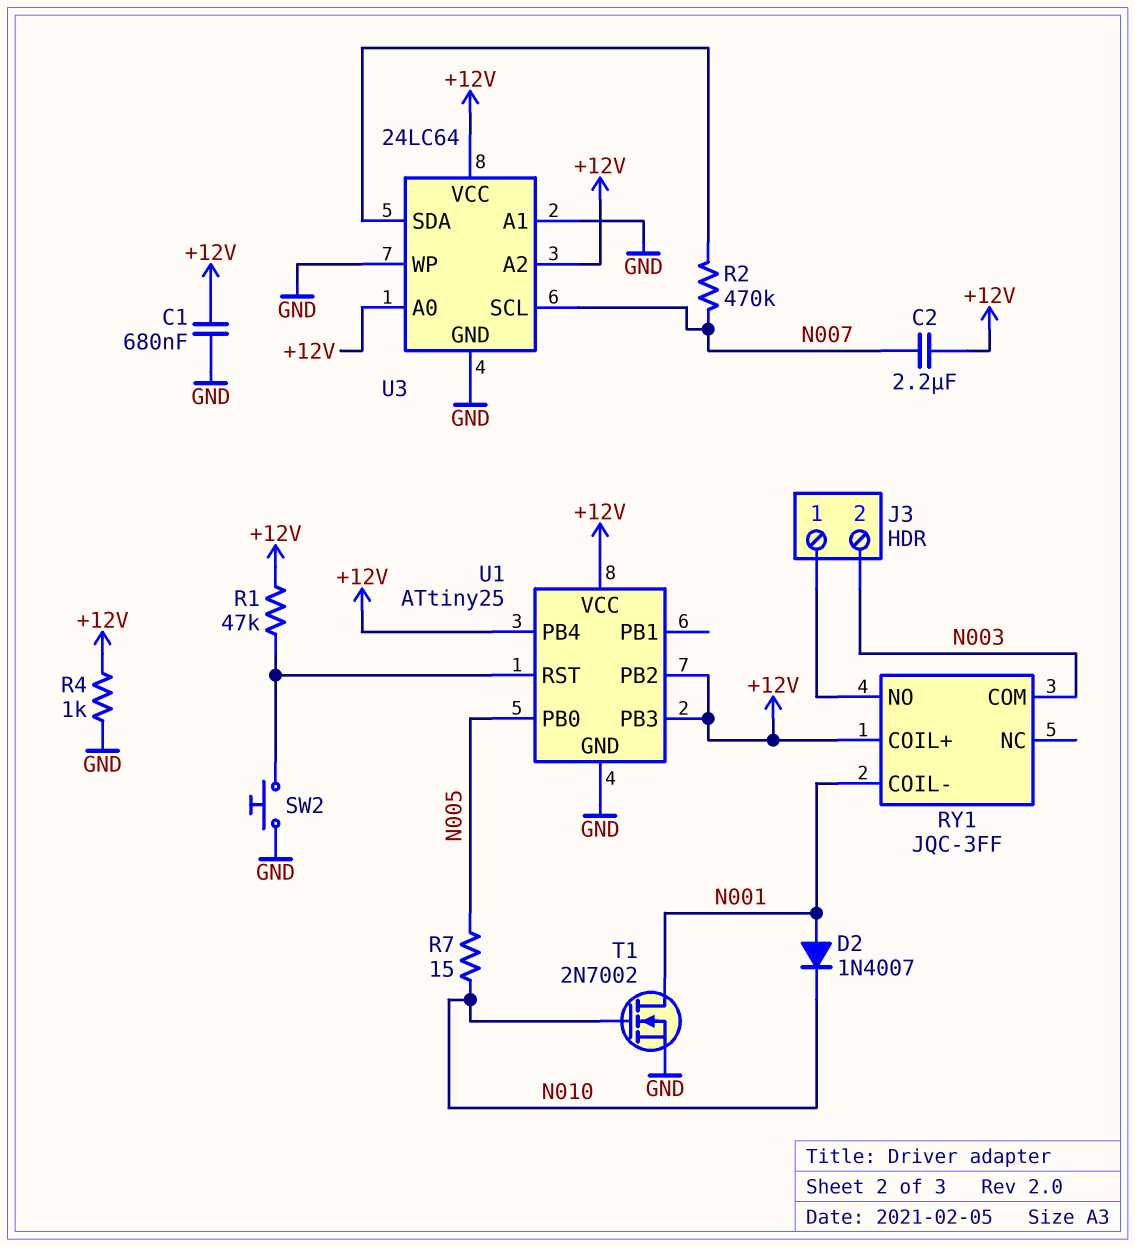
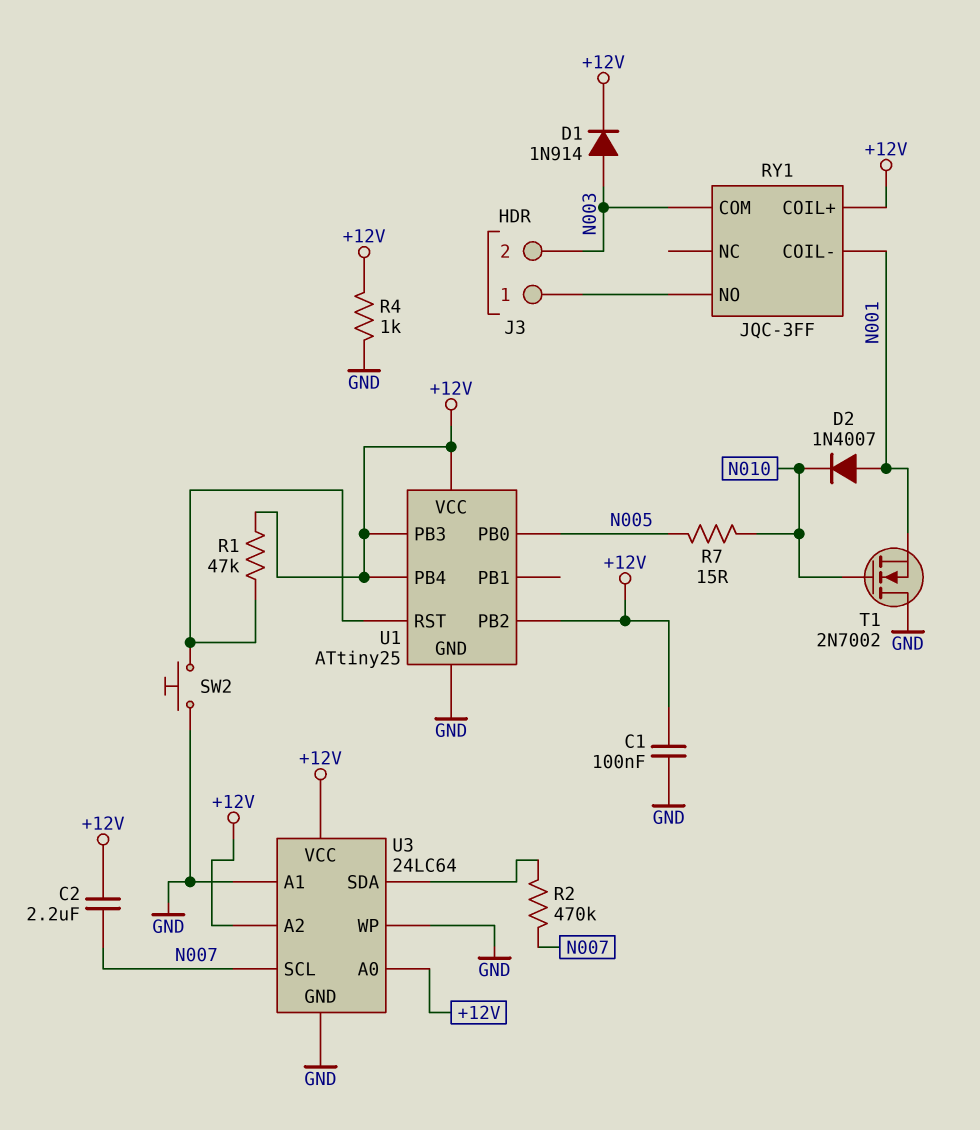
C1: 680nF (+12V, GND) -> 100nF (+12V, GND)
D1: none -> diode 1N914 (A N003, K +12V)
T1: NMOS 2N7002 (G N010, D N001, S GND) -> NMOS 2N7002 (G N010, D GND, S N001)

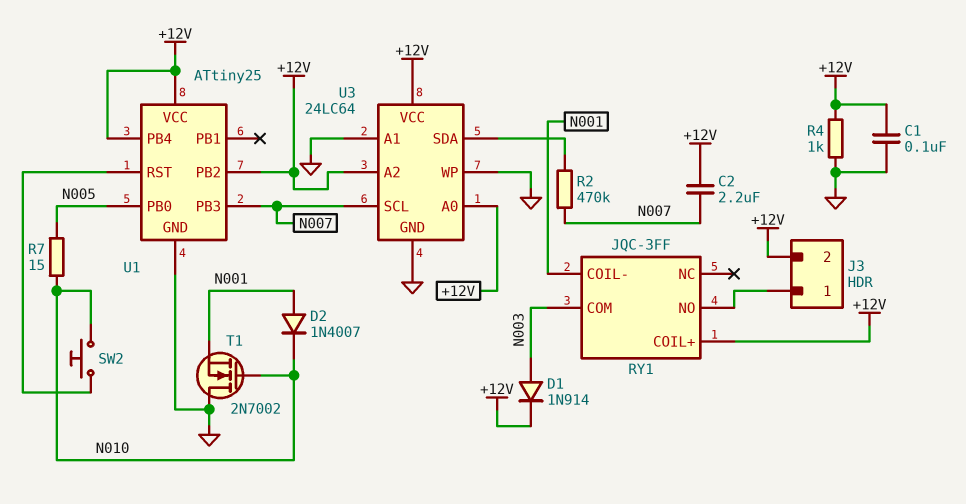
J3 pin 2: N003 -> +12V
R1: 47k (+12V, U1/RST) -> none
SW2: button (GND, U1/RST) -> button (N010, U1/RST)
U1 pin PB3: +12V -> N007

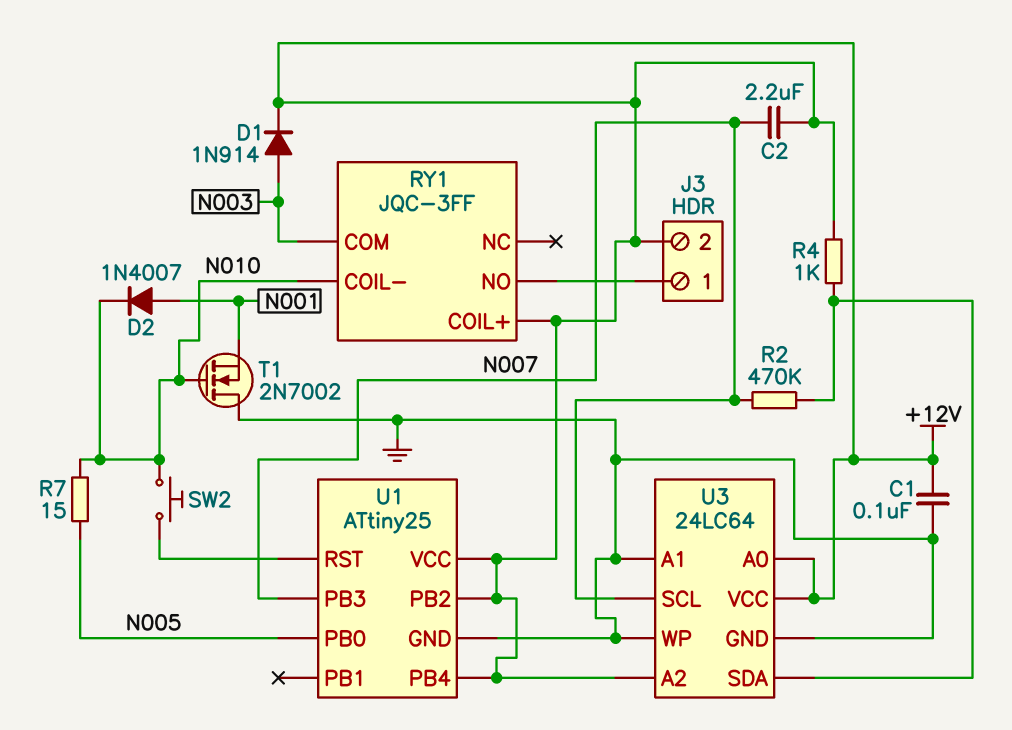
R4: 1k (+12V, GND) -> 1k (+12V, U3/SDA)
RY1 pin COIL-: N001 -> N010

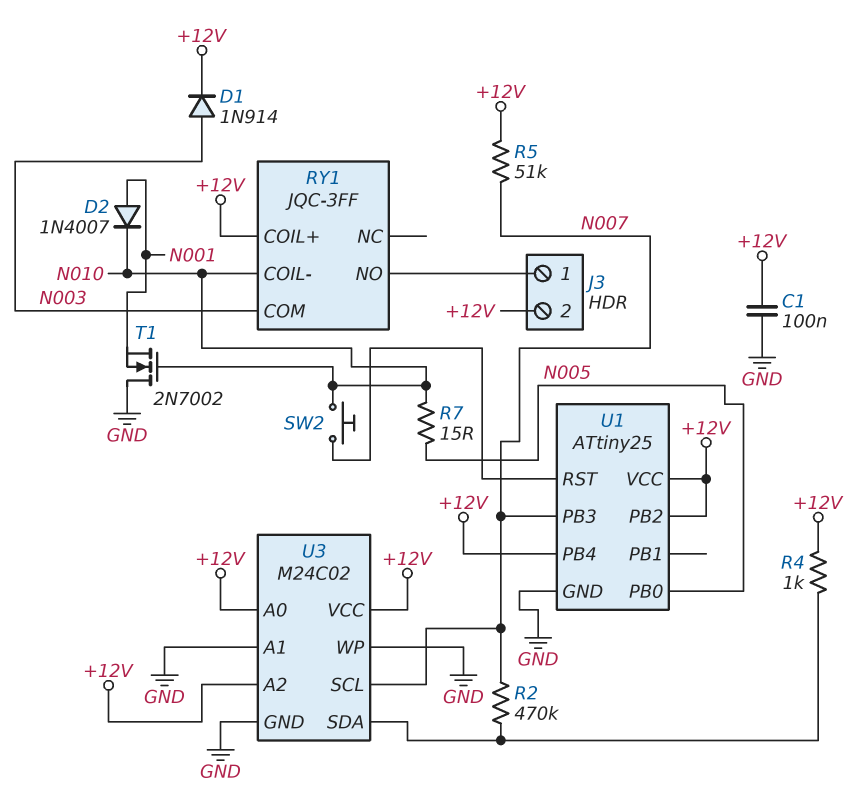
C2: 2.2uF (+12V, N007) -> none
R5: none -> 51k (+12V, N007)
U3: 24LC64 -> M24C02

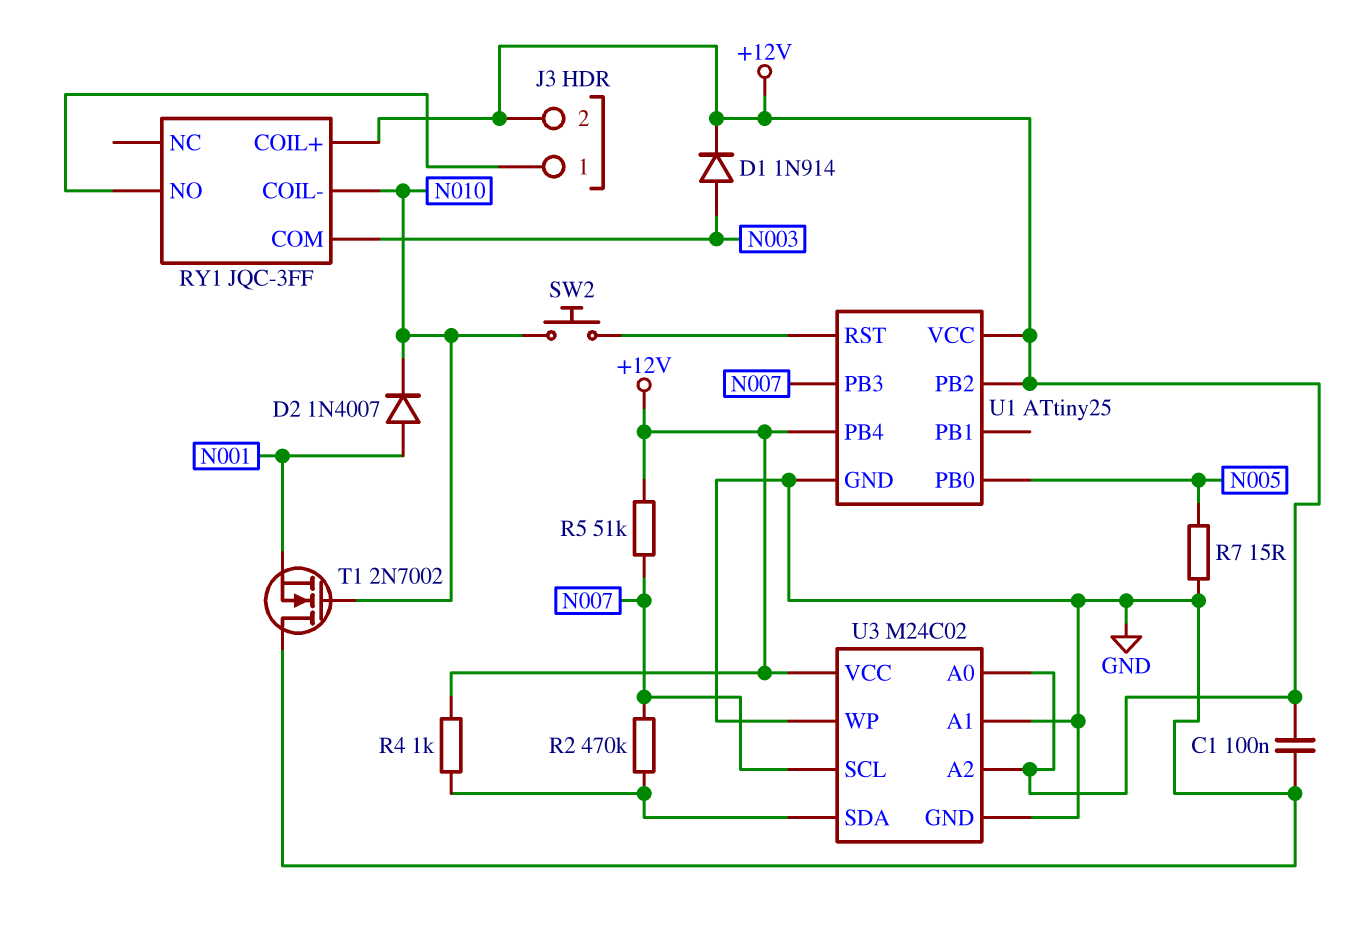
R7: 15 (N005, N010) -> 15 (GND, N005)

